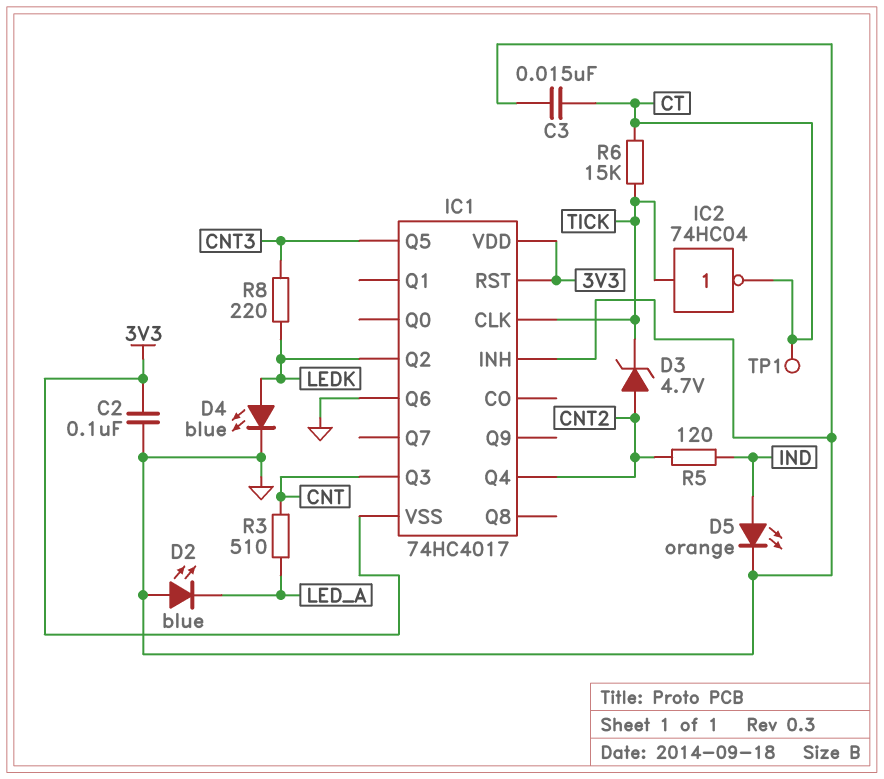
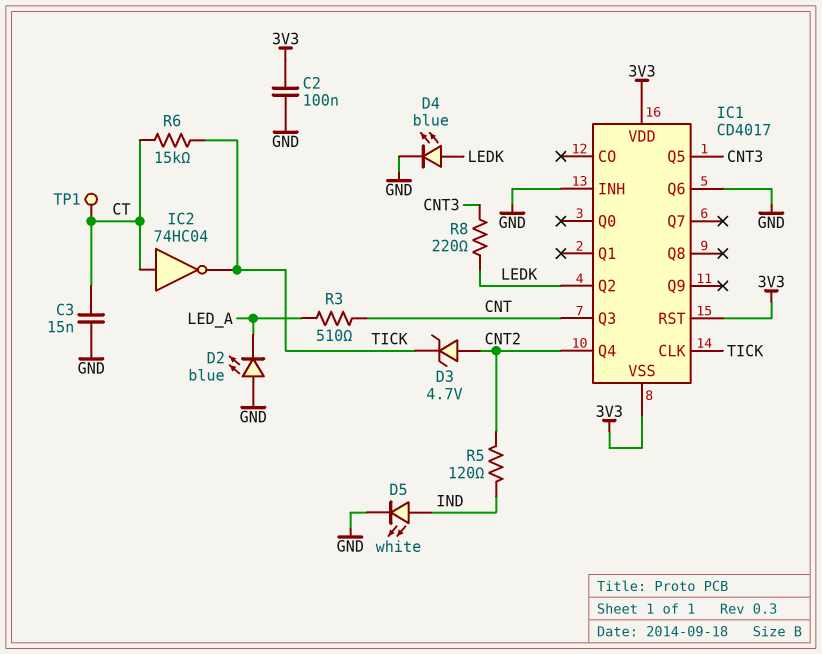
D5: LED orange (A IND, K GND) -> LED white (A IND, K GND)
IC1: 74HC4017 -> CD4017
IC2: NOT 74HC04 (in TICK, out CT) -> NOT 74HC04 (in CT, out TICK)

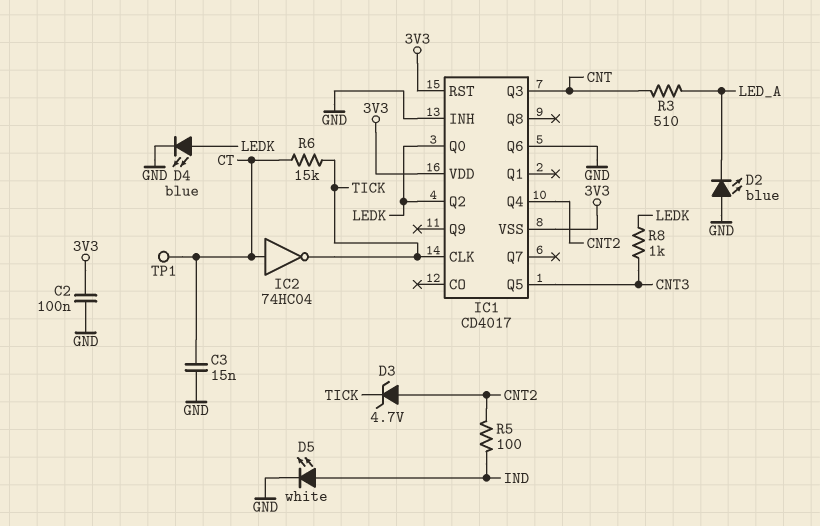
IC1 pin Q0: none -> LEDK
R5: 120 (CNT2, IND) -> 100 (CNT2, IND)
R8: 220 (CNT3, LEDK) -> 1k (CNT3, LEDK)

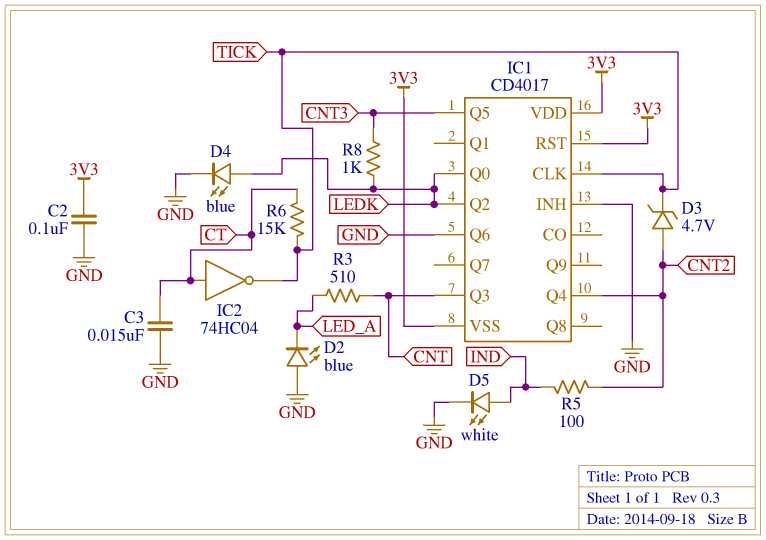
TP1: test point (CT) -> none

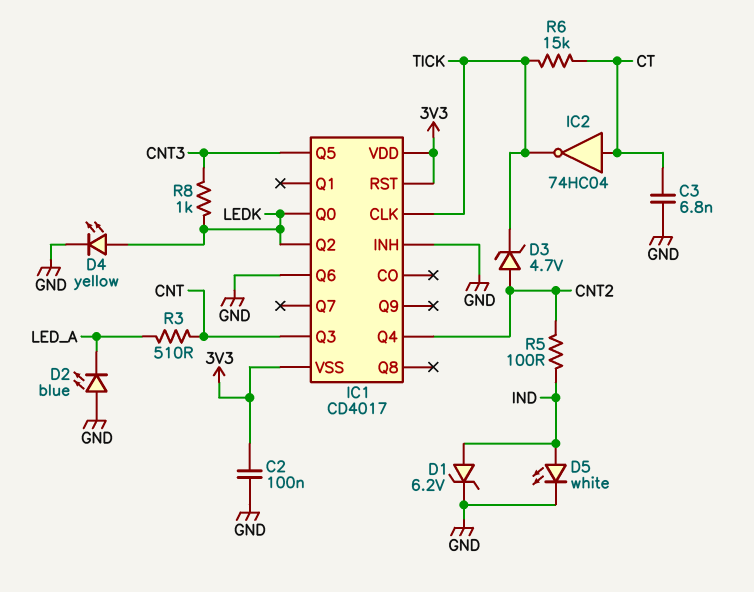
C3: 15nF (CT, GND) -> 6.8nF (CT, GND)
D1: none -> zener 6.2V (A IND, K GND)
D4: LED blue (A LEDK, K GND) -> LED yellow (A LEDK, K GND)

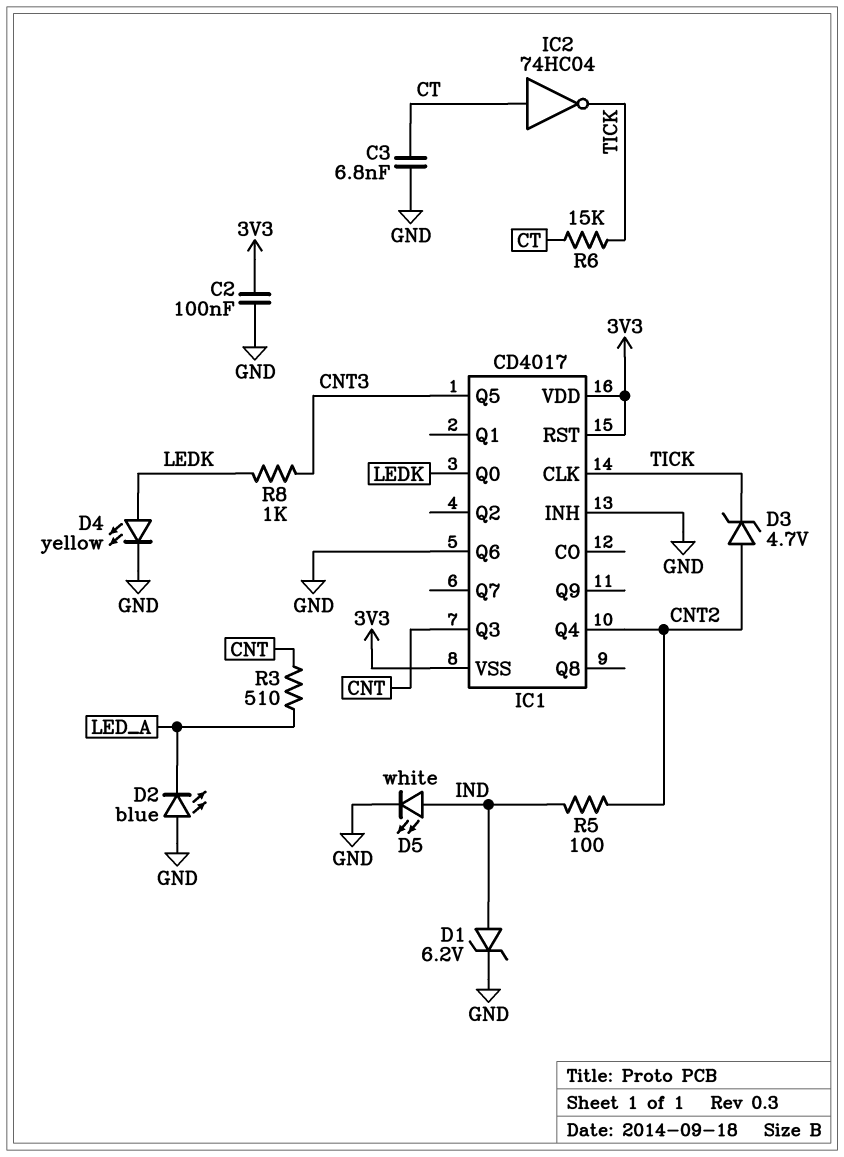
IC1 pin Q2: LEDK -> none

